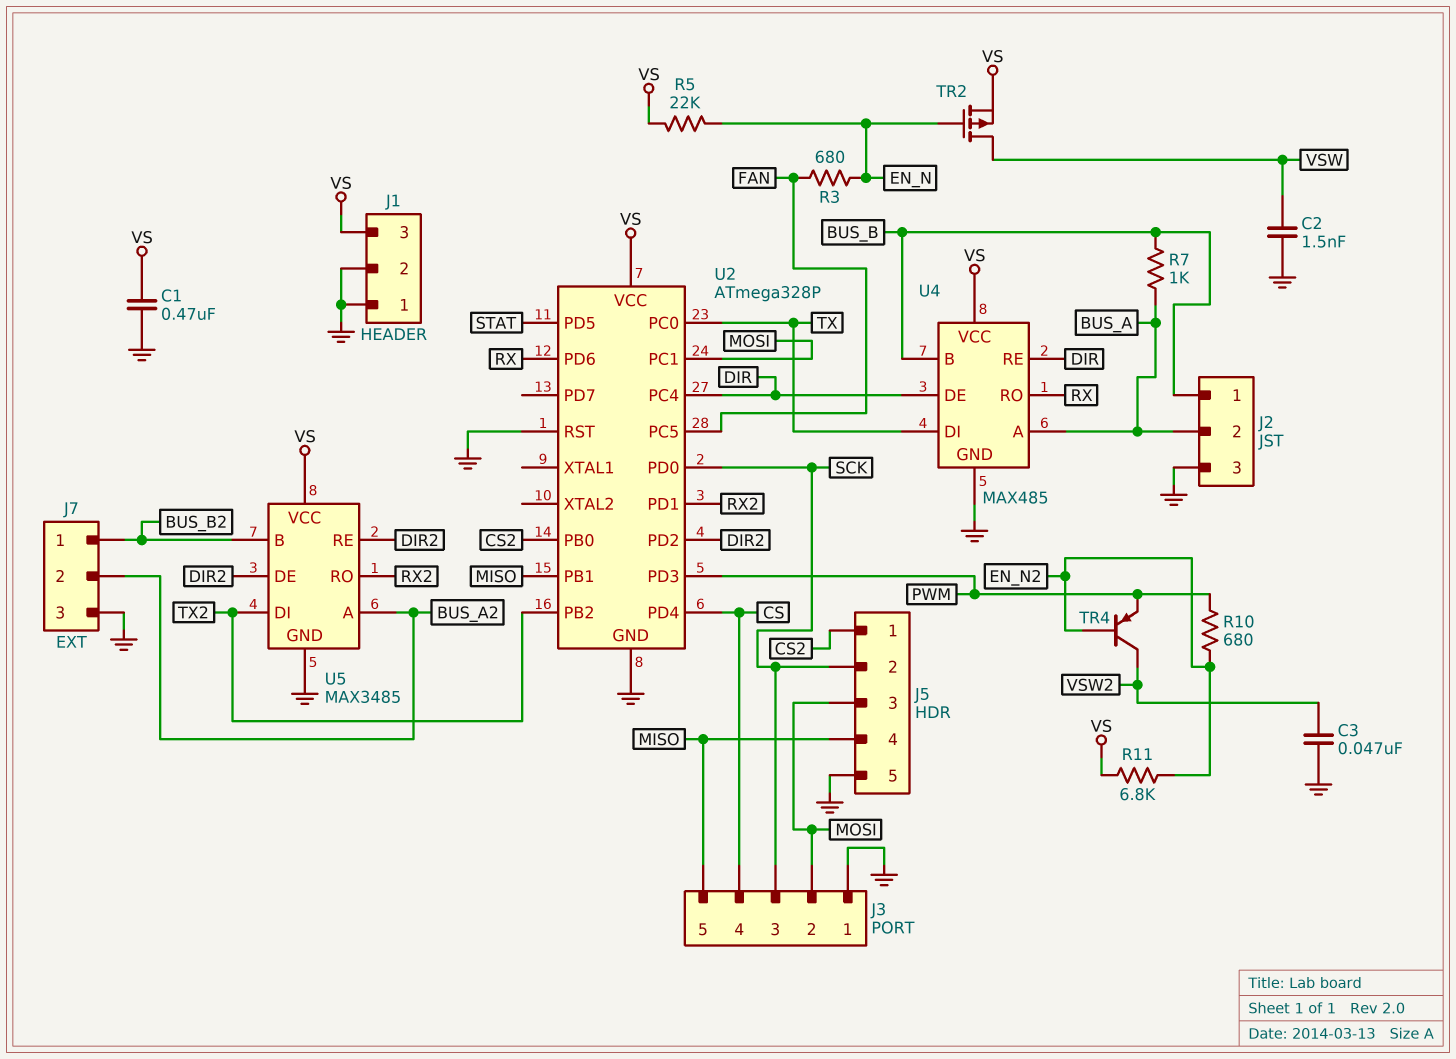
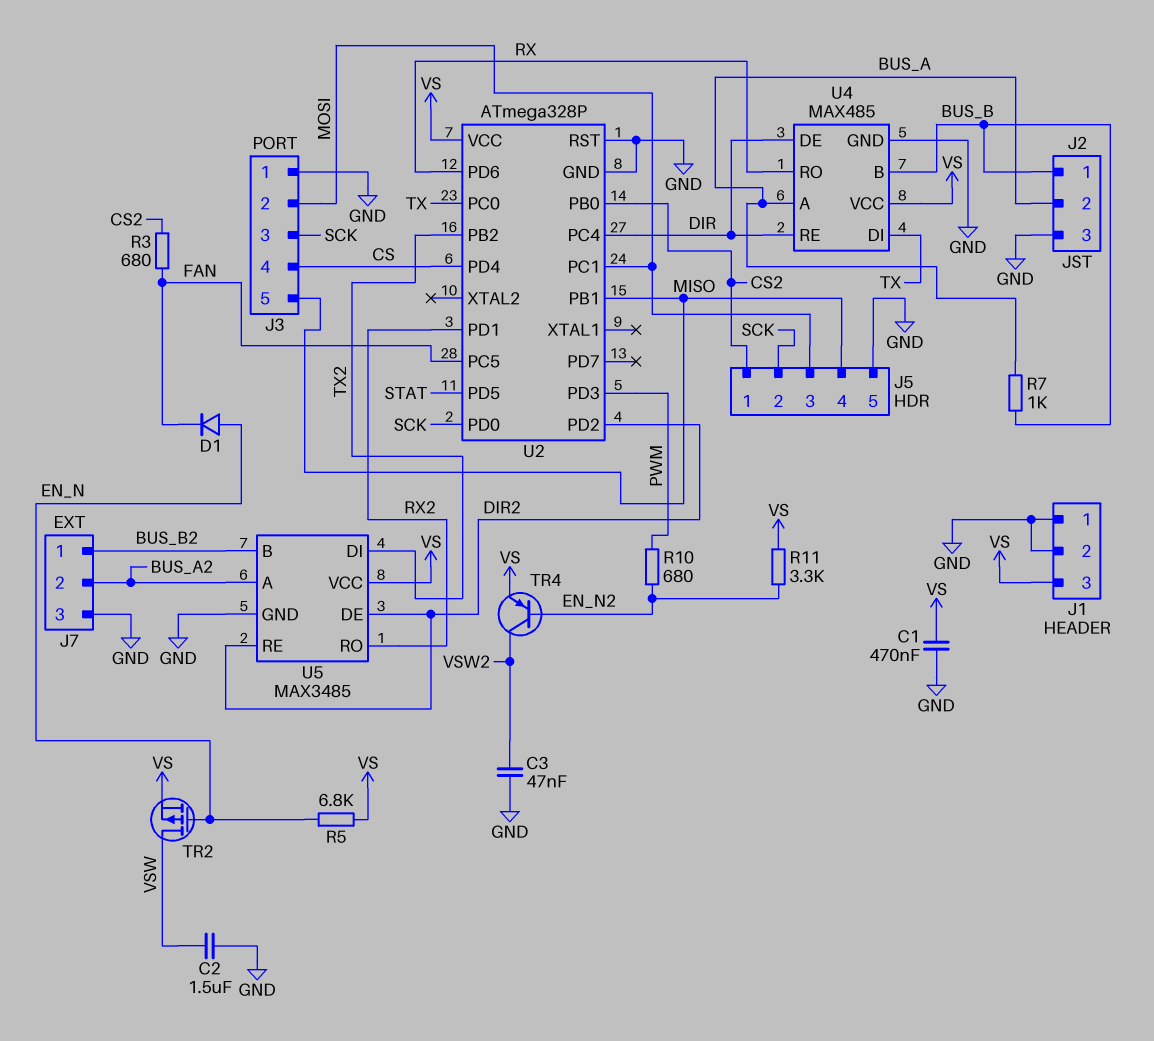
C2: 1.5nF (GND, VSW) -> 1.5uF (GND, VSW)
D1: none -> diode (A EN_N, K FAN)
R3: 680 (EN_N, FAN) -> 680 (CS2, FAN)
R5: 22k (EN_N, VS) -> 6.8k (EN_N, VS)
R11: 6.8k (EN_N2, VS) -> 3.3k (EN_N2, VS)
TR4: PNP (B EN_N2, C VSW2, E PWM) -> PNP (B EN_N2, C VSW2, E VS)

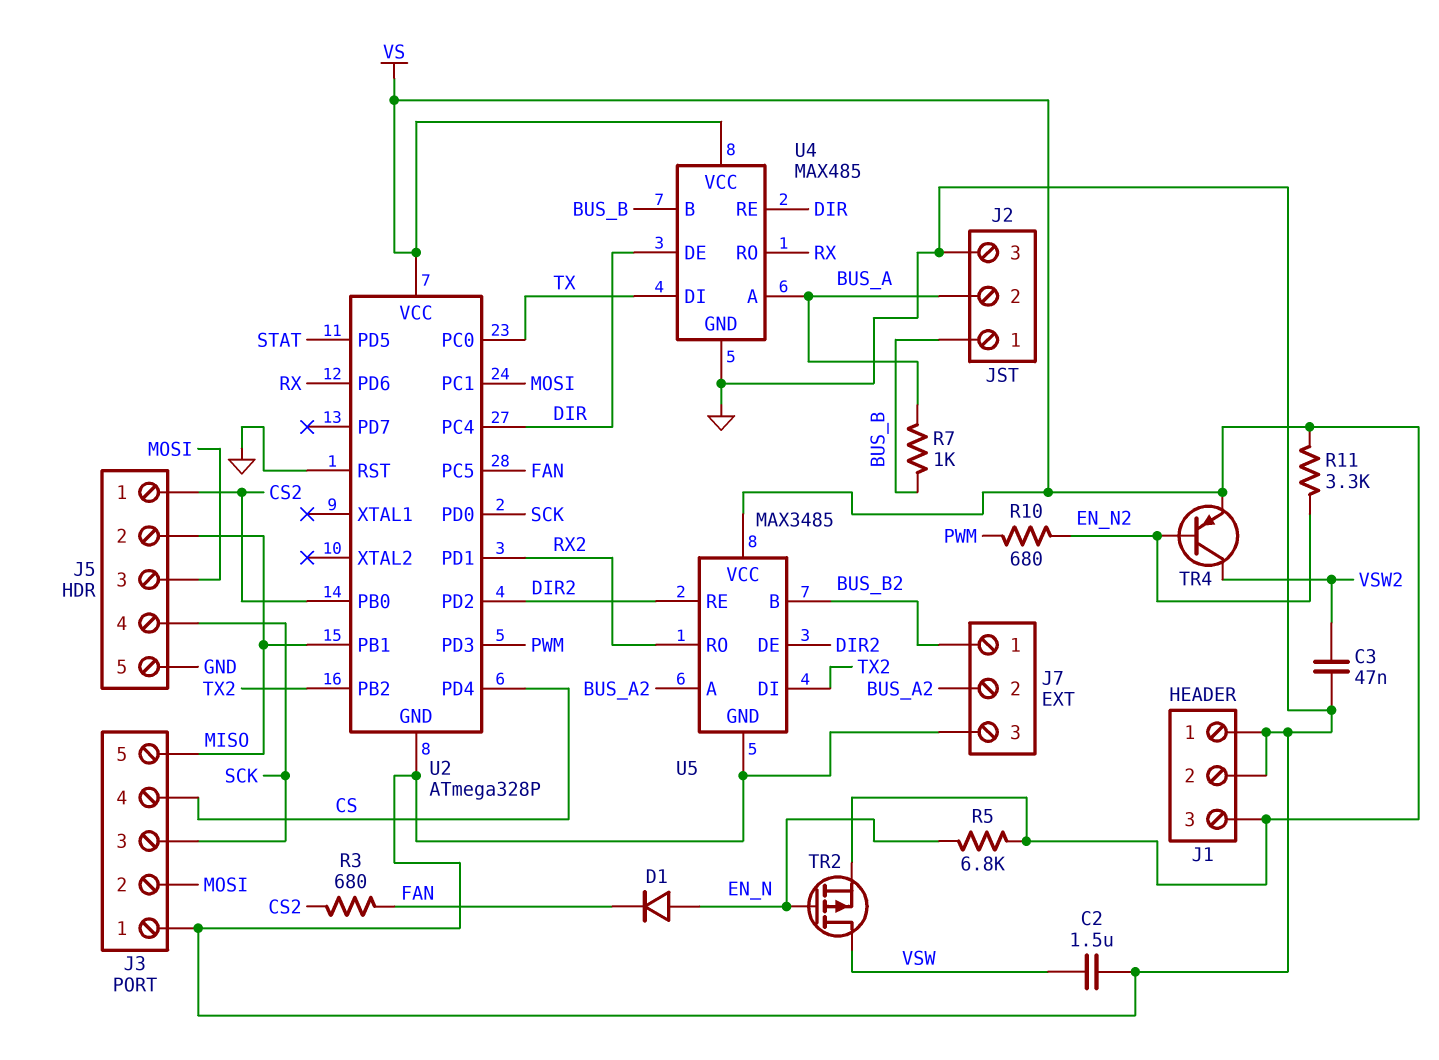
C1: 470nF (GND, VS) -> none
J5 pin 2: SCK -> MISO
J5 pin 4: MISO -> SCK

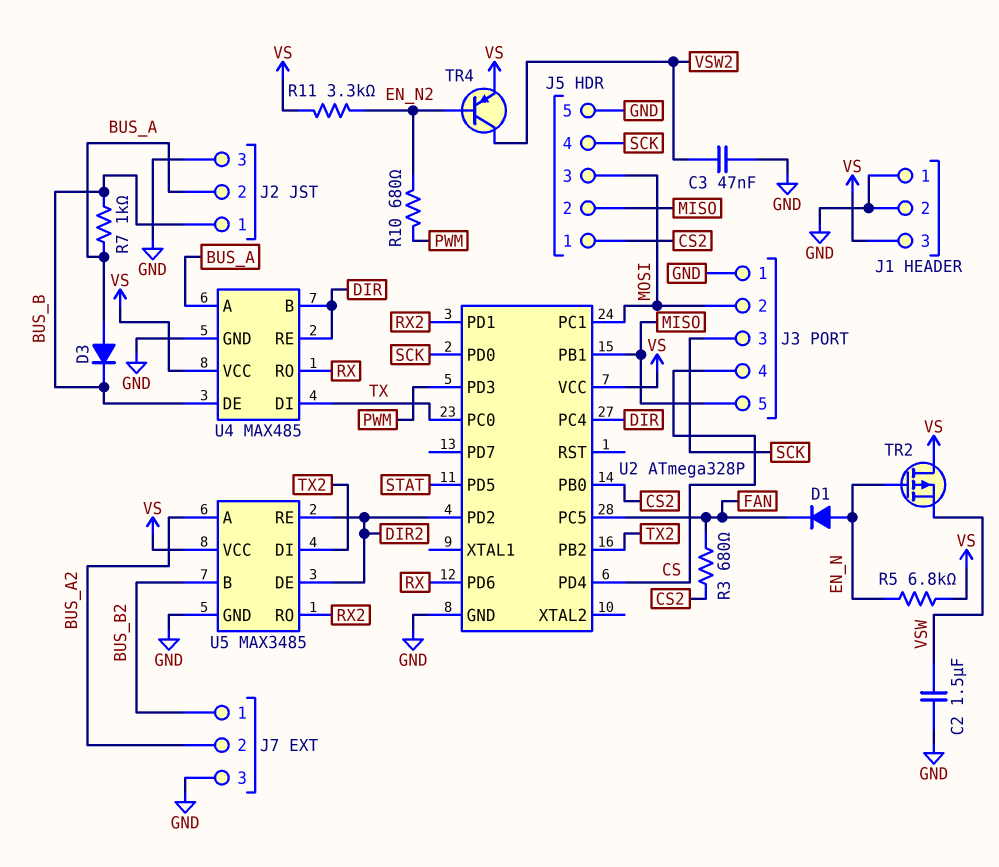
D3: none -> diode (A BUS_A, K BUS_B)
TR2: PMOS (G EN_N, D VSW, S VS) -> PMOS (G EN_N, D VS, S VSW)
U2 pin RST: GND -> none
U4 pin B: BUS_B -> DIR
U4 pin DE: DIR -> BUS_B

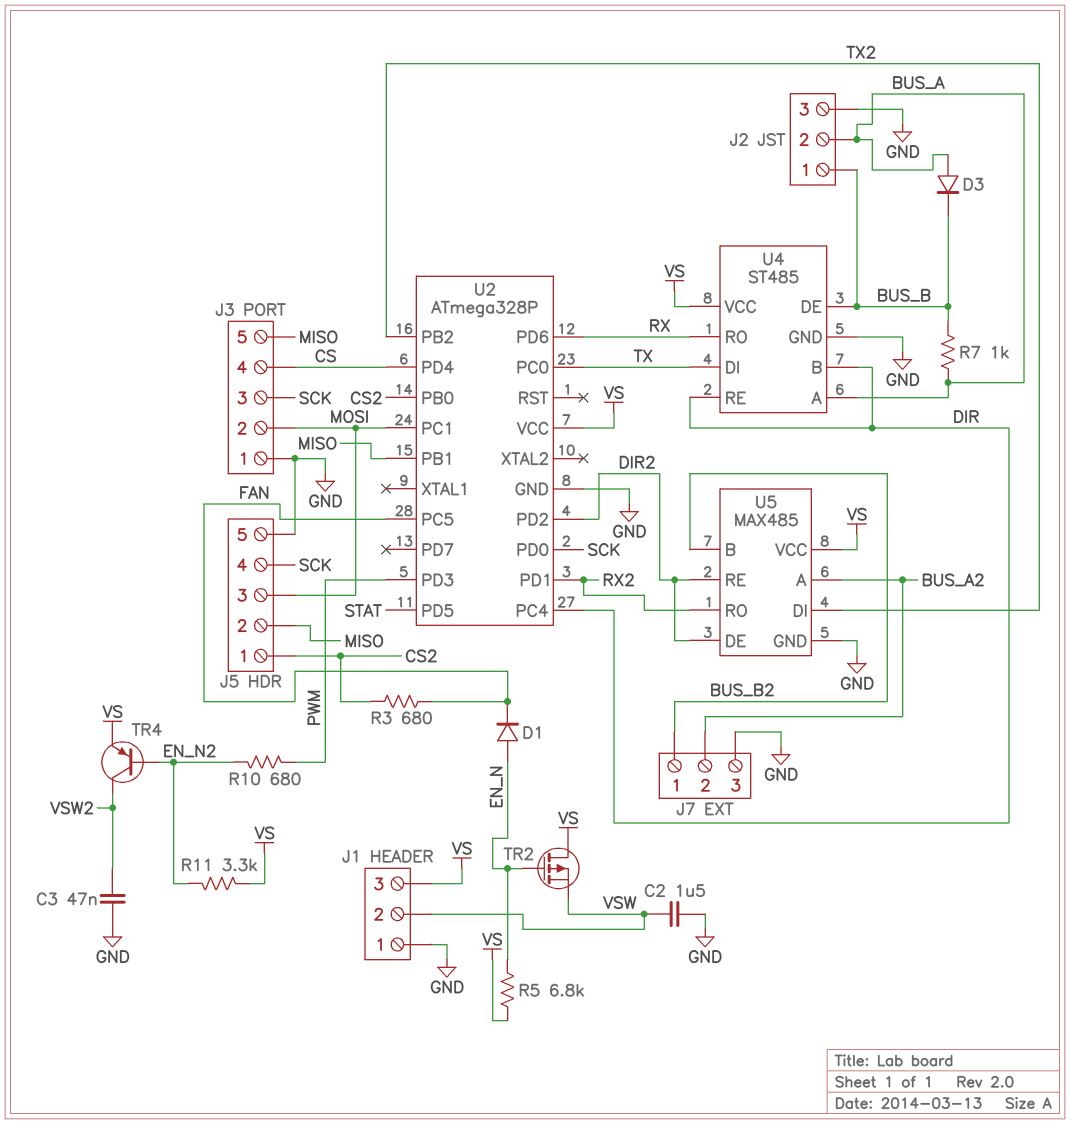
J1 pin 2: GND -> VSW
U4: MAX485 -> ST485
U5: MAX3485 -> MAX485

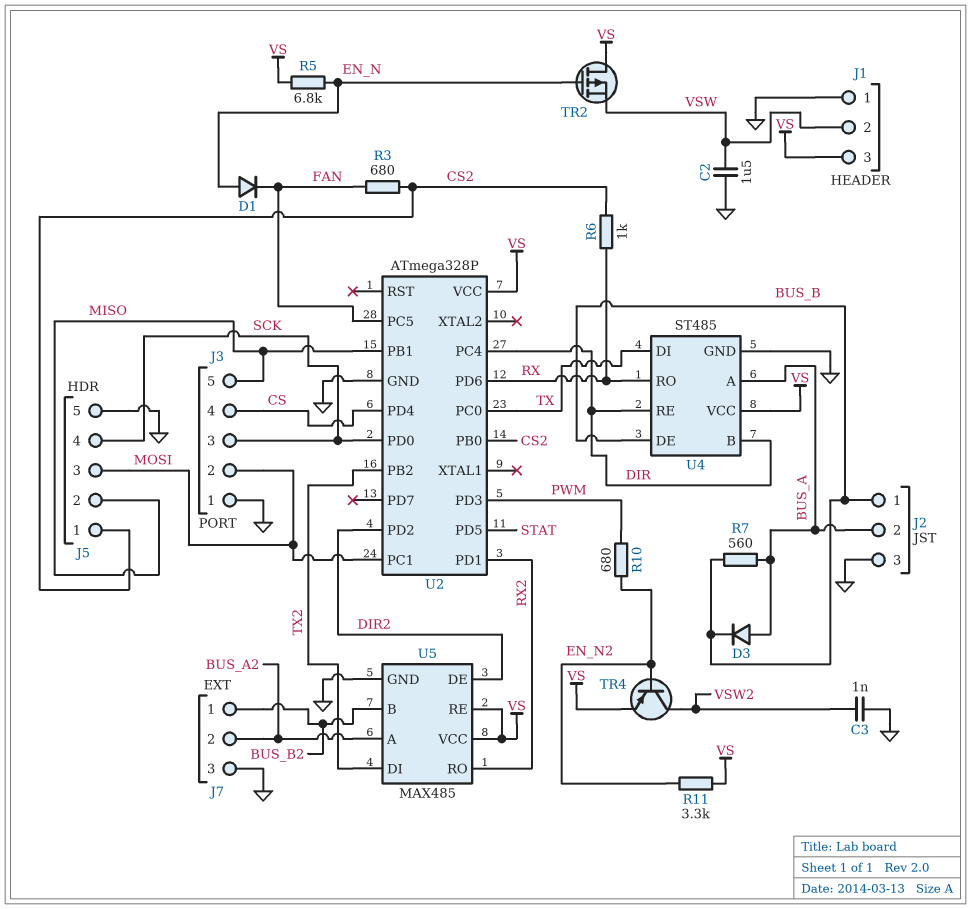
C3: 47nF (GND, VSW2) -> 1nF (GND, VSW2)
R6: none -> 1k (CS2, RX)
R7: 1k (BUS_A, BUS_B) -> 560 (BUS_A, BUS_B)
U5 pin RE: DIR2 -> VS

